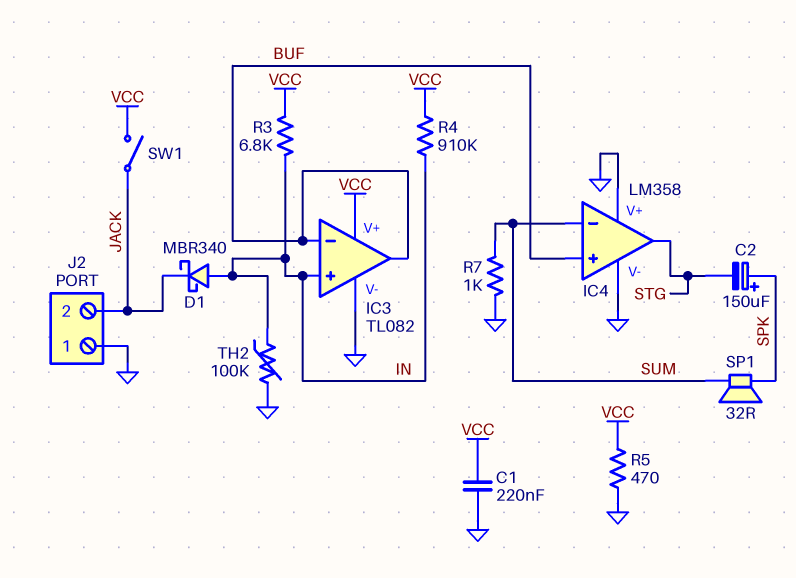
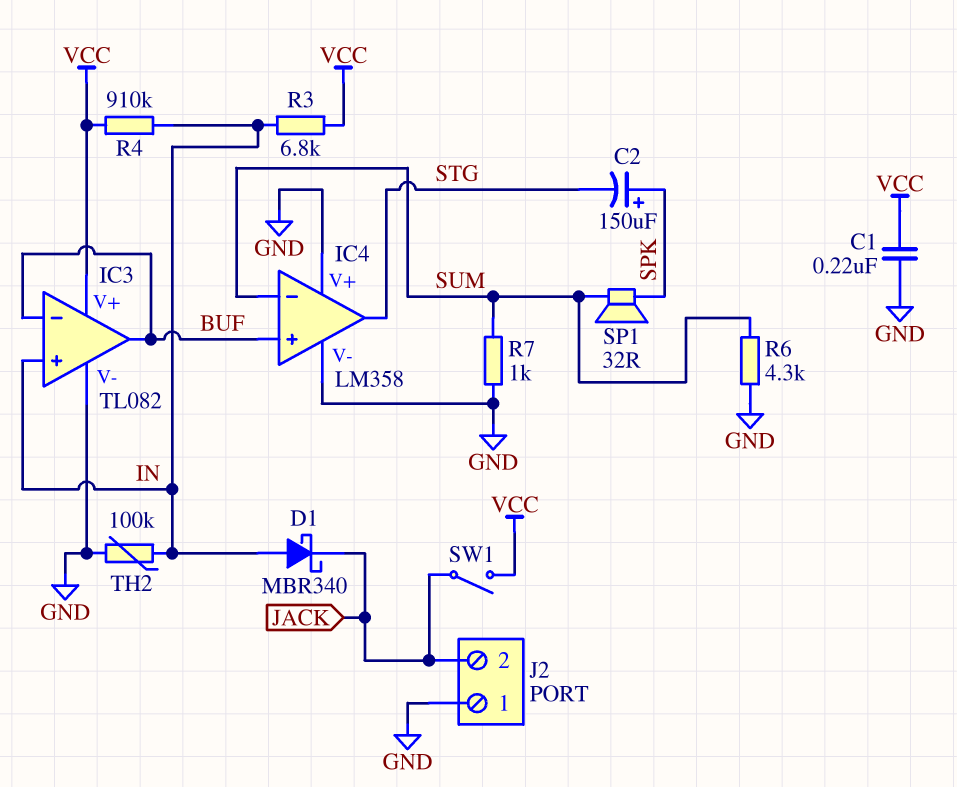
R5: 470 (GND, VCC) -> none
R6: none -> 4.3k (GND, SUM)

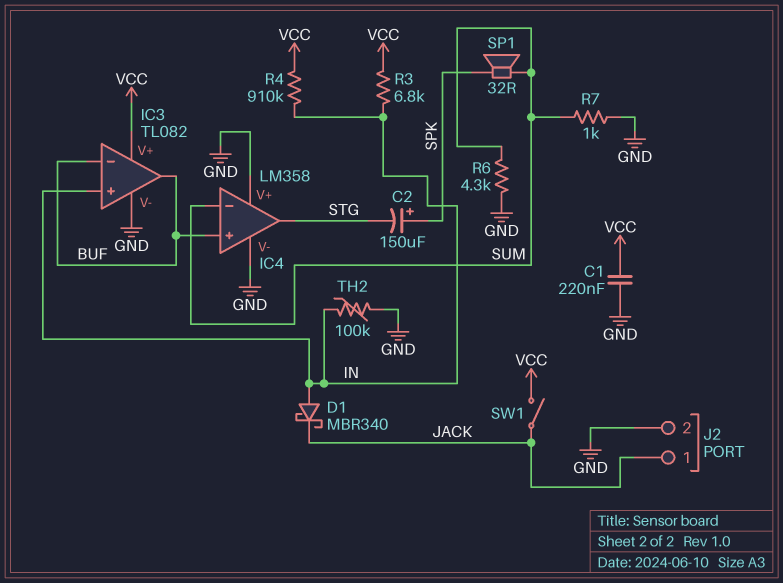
J2 pin 1: GND -> JACK
J2 pin 2: JACK -> GND

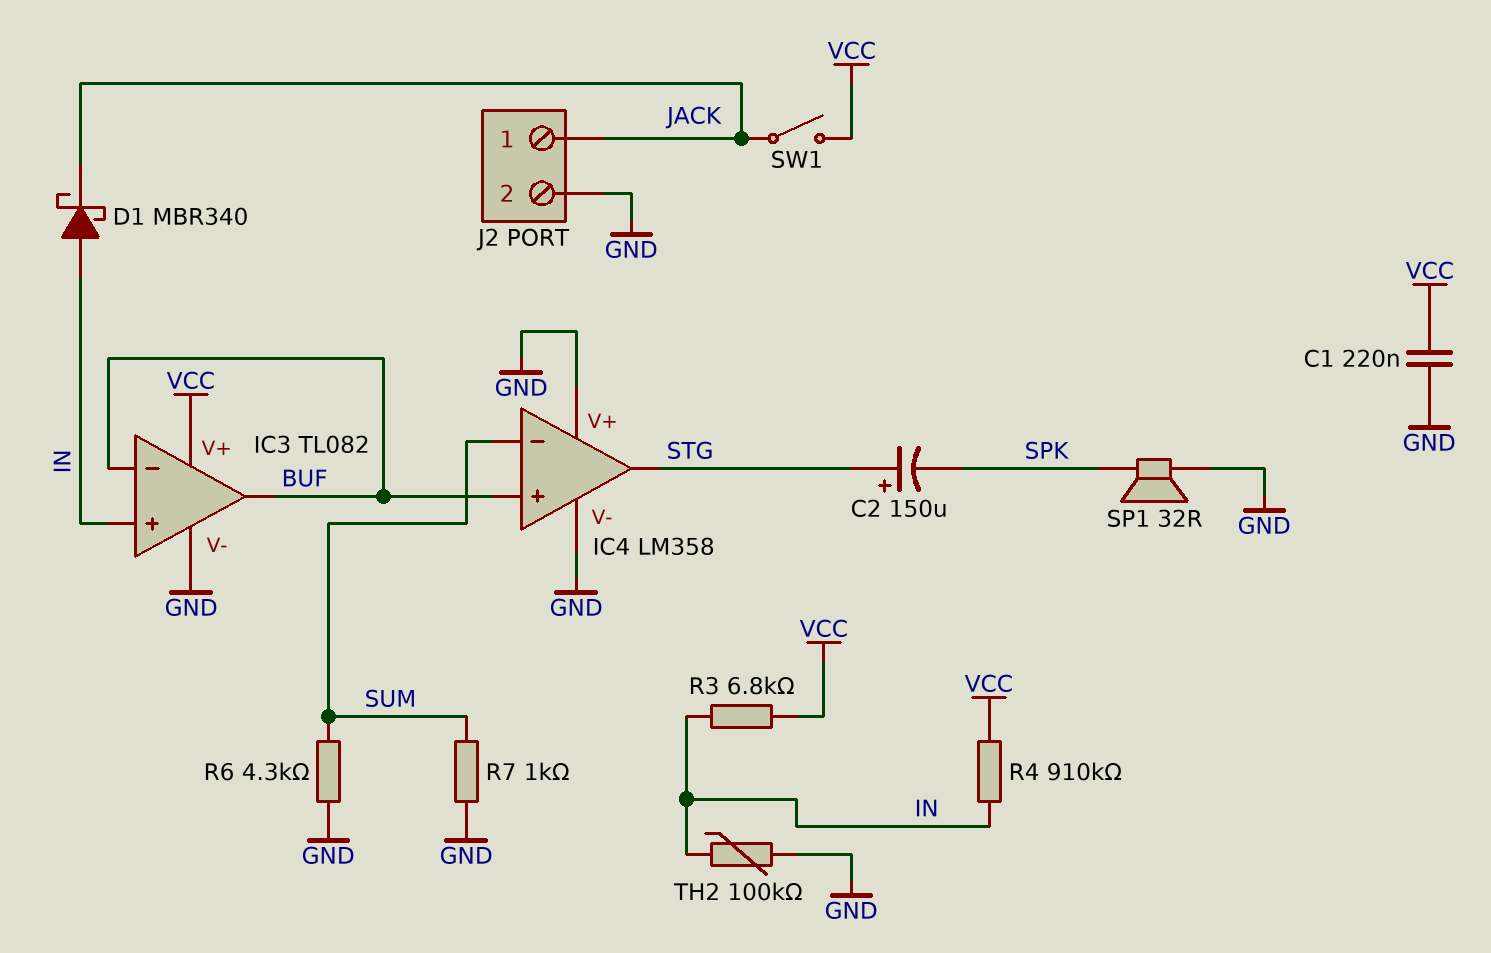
C2: 150uF (plus SPK, minus STG) -> 150uF (plus STG, minus SPK)
SP1: speaker 32R (SPK, SUM) -> speaker 32R (GND, SPK)

